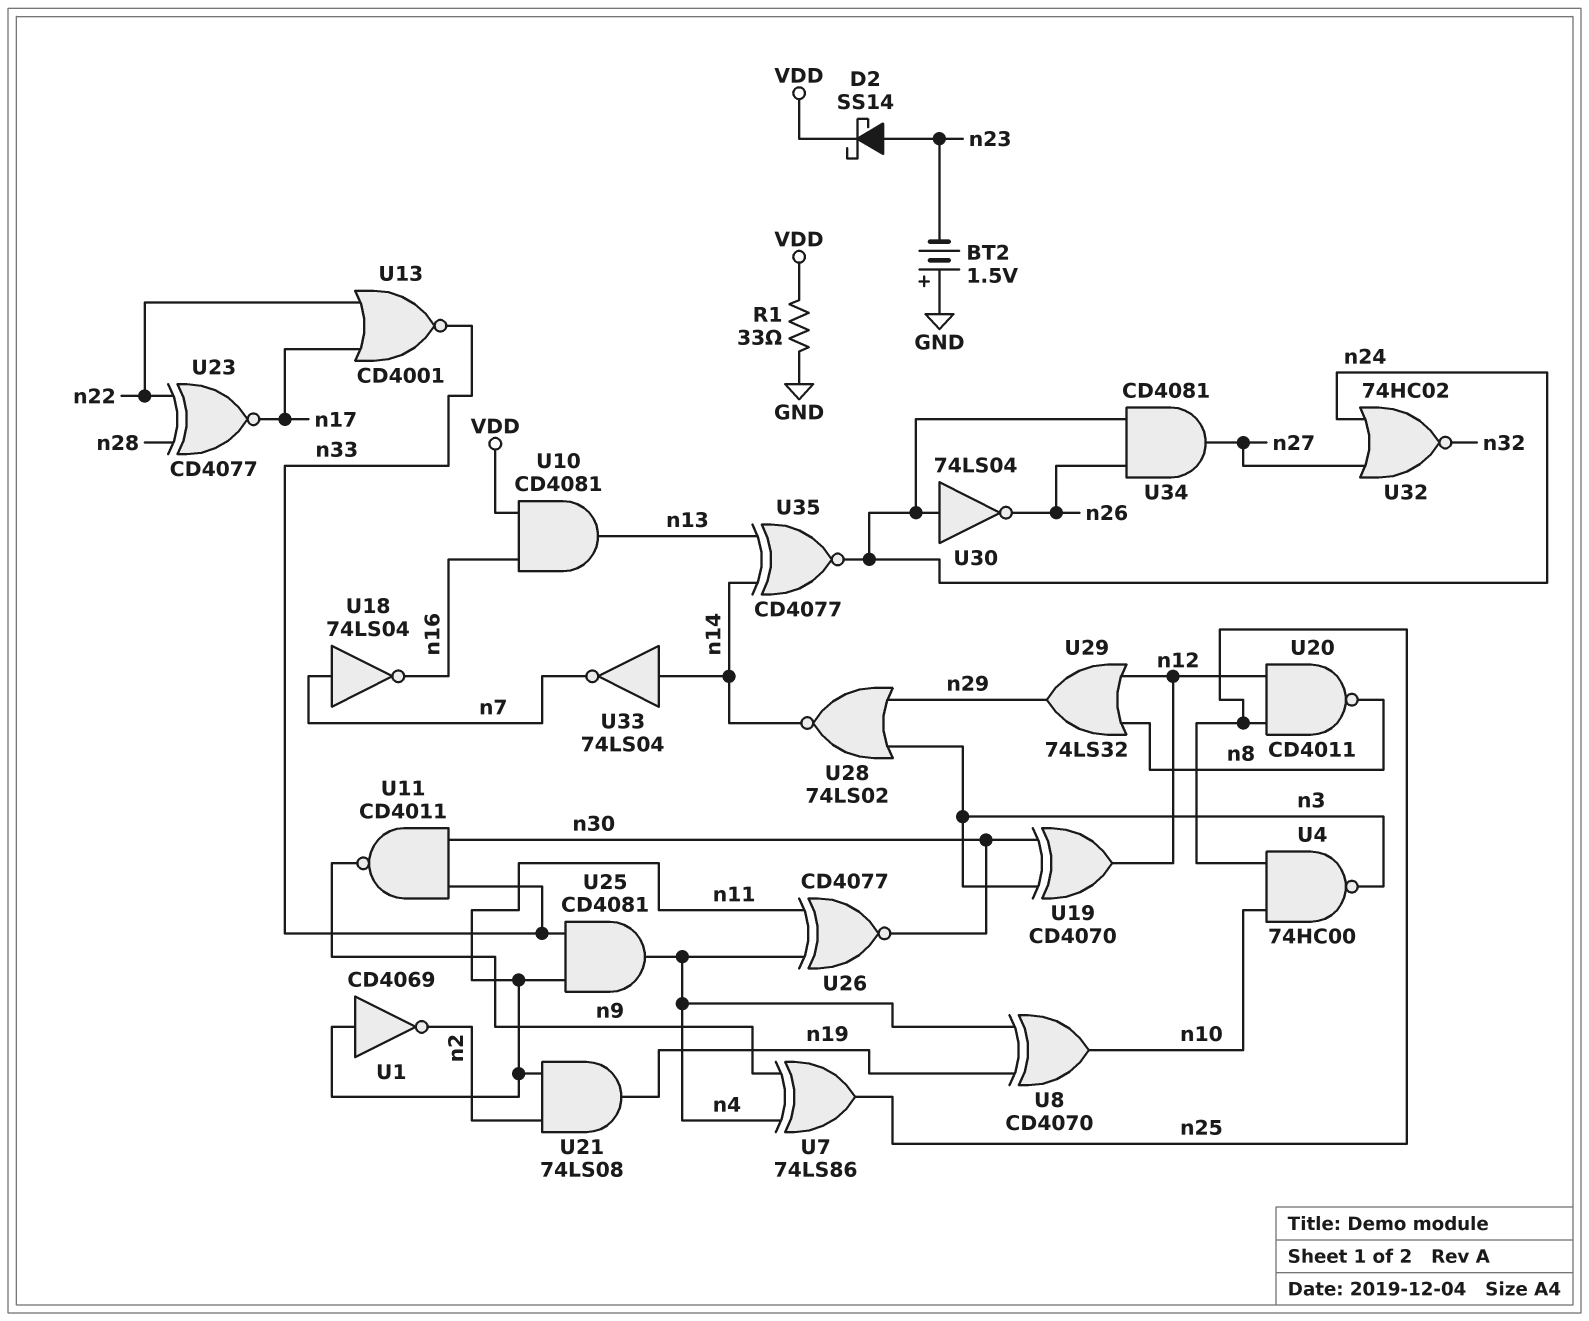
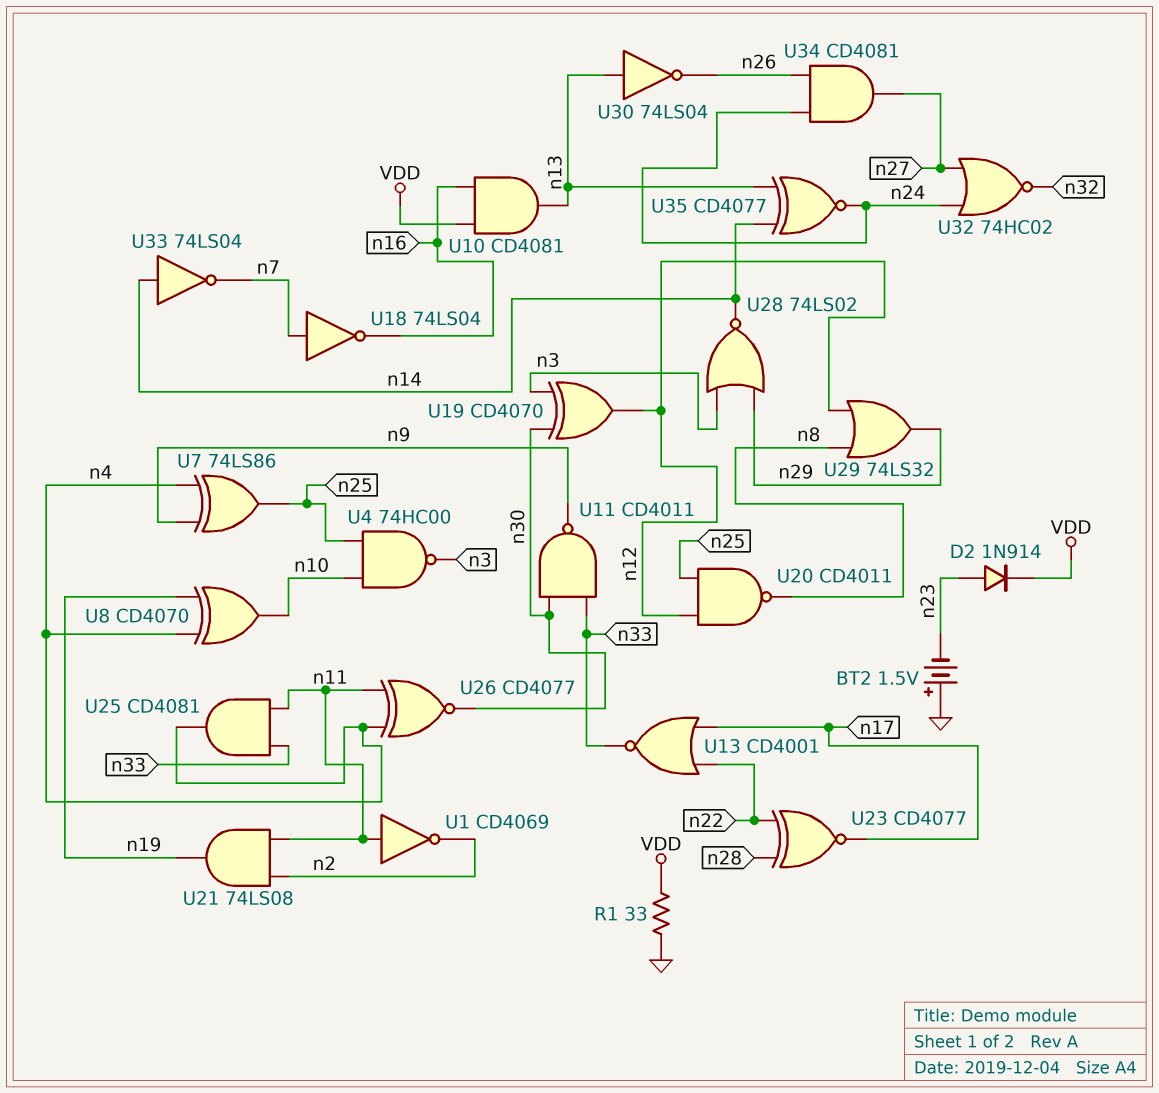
D2: schottky SS14 (A n23, K VDD) -> diode 1N914 (A n23, K VDD)
U30: NOT 74LS04 (in n24, out n26) -> NOT 74LS04 (in n13, out n26)

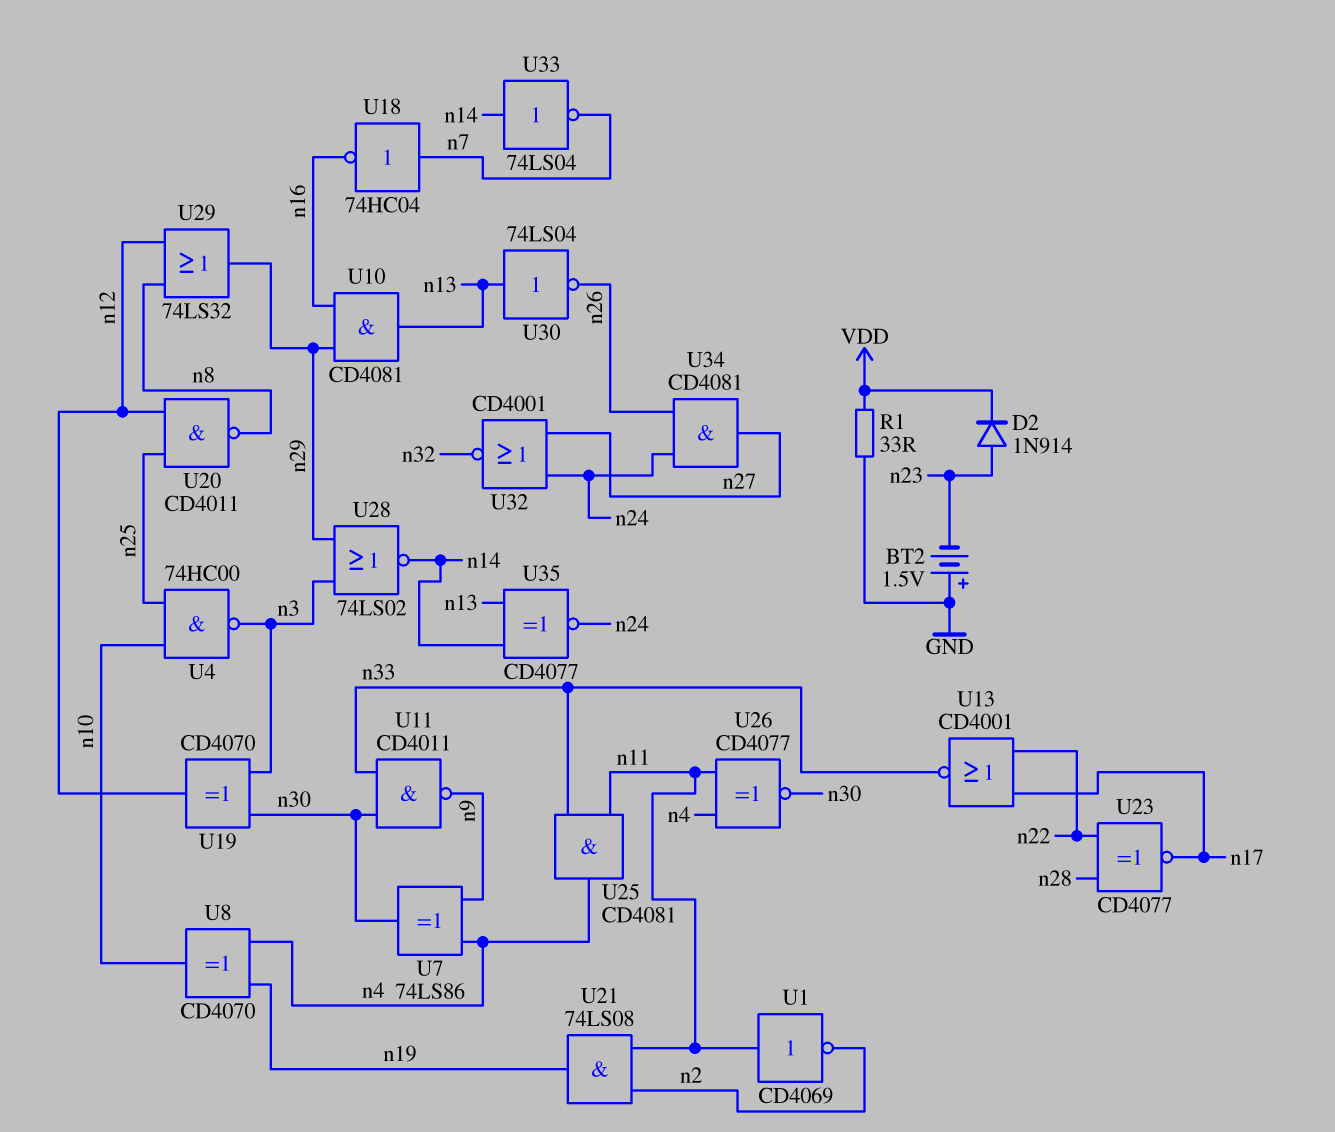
U7: XOR 74LS86 (in n4, in n9, out n25) -> XOR 74LS86 (in n4, in n9, out n30)
U10: AND CD4081 (in VDD, in n16, out n13) -> AND CD4081 (in n16, in n29, out n13)
U18: NOT 74LS04 (in n7, out n16) -> NOT 74HC04 (in n7, out n16)
U32: NOR 74HC02 (in n24, in n27, out n32) -> NOR CD4001 (in n24, in n27, out n32)

